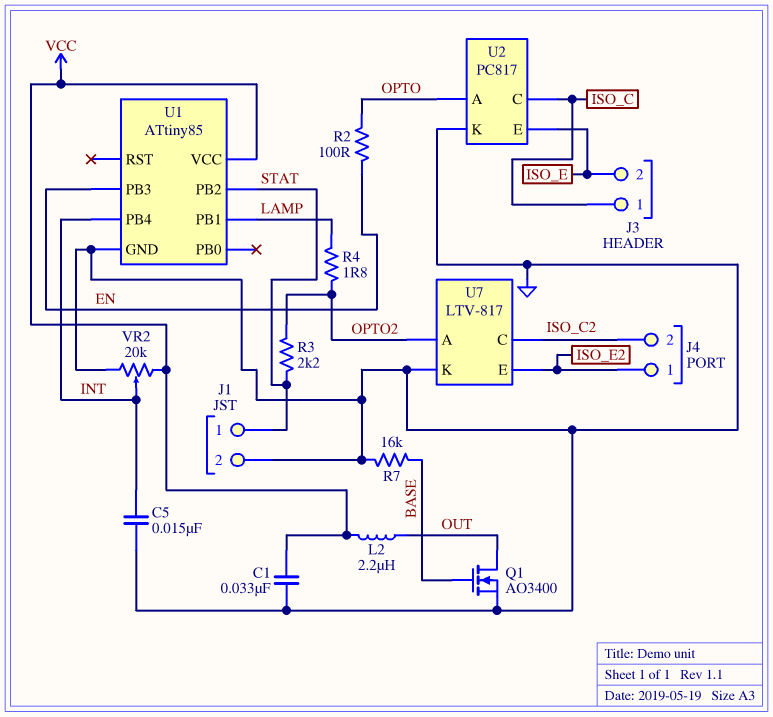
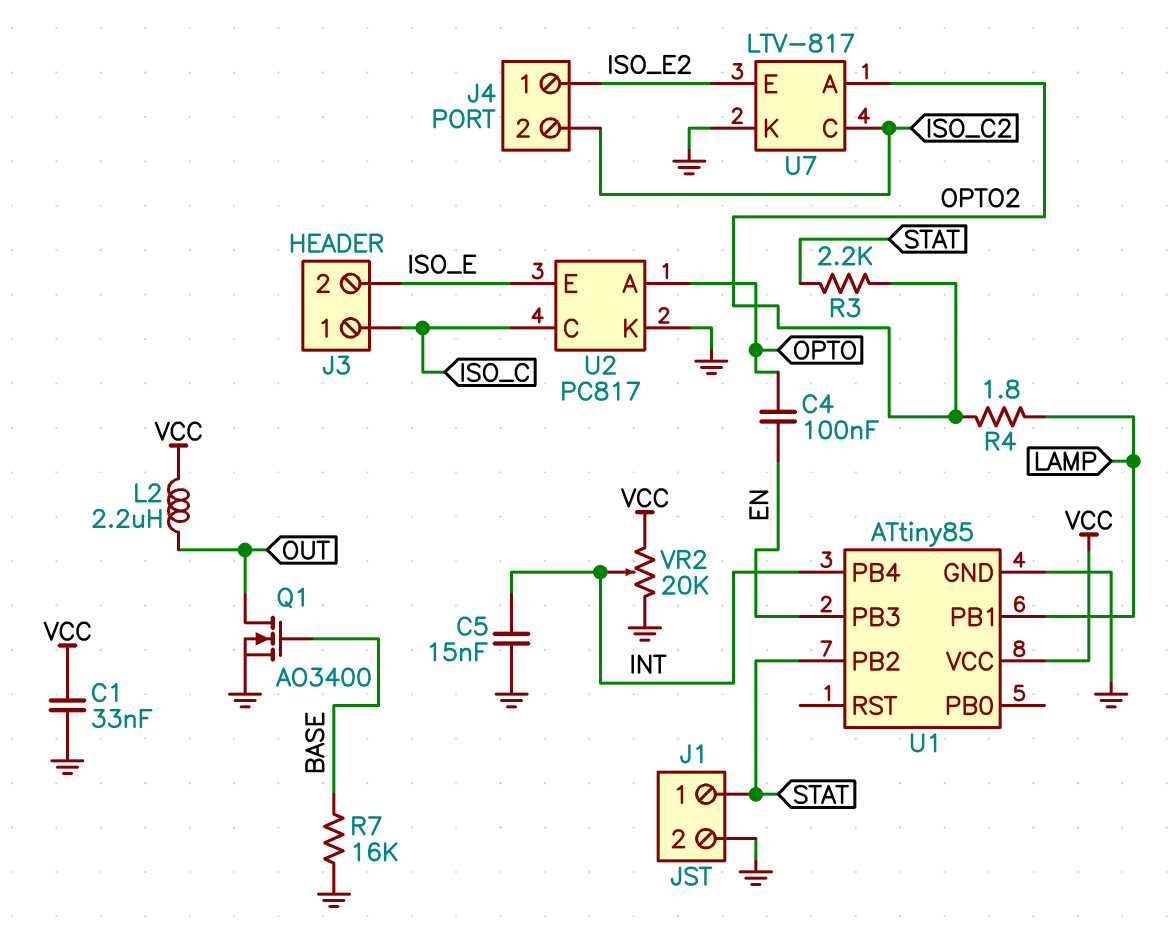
C4: none -> 100nF (EN, OPTO)
R2: 100 (EN, OPTO) -> none

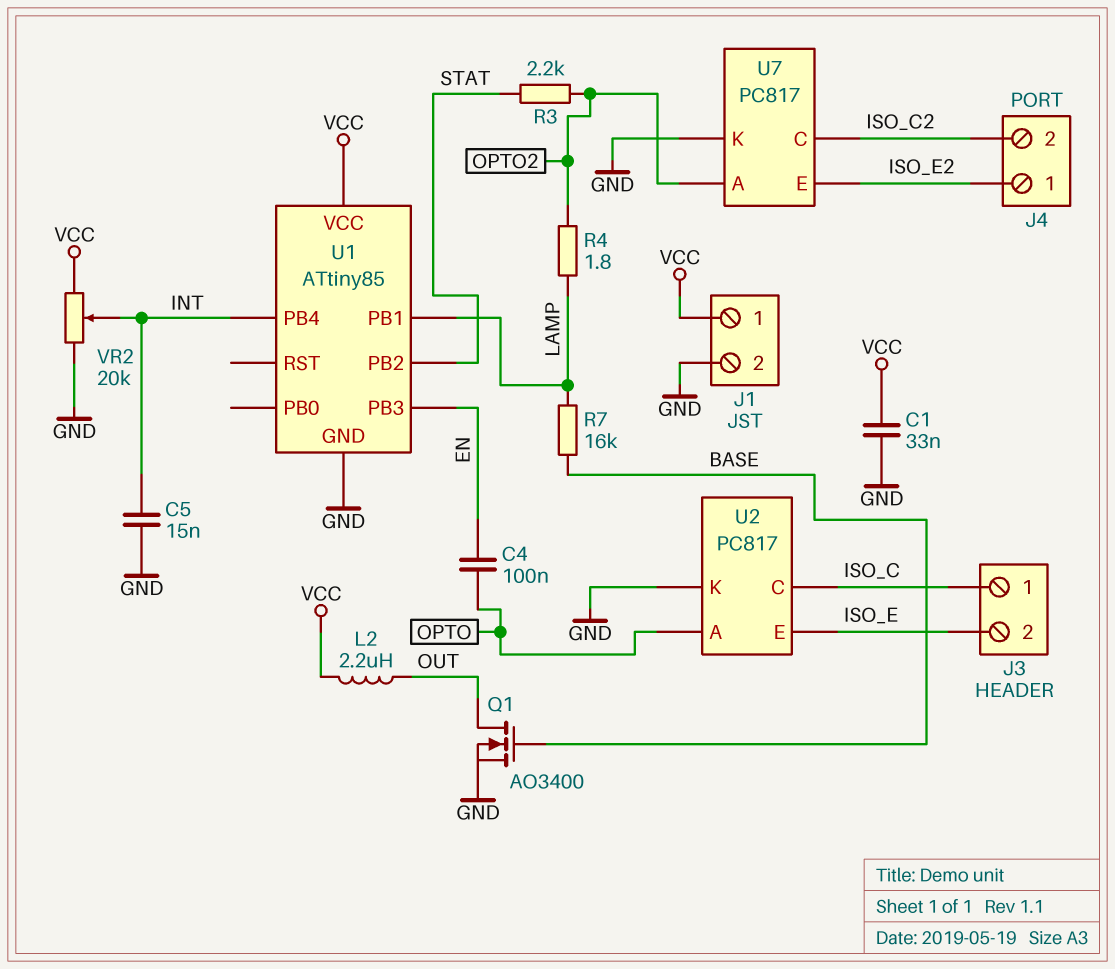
J1 pin 1: STAT -> VCC
R7: 16k (BASE, GND) -> 16k (BASE, LAMP)
U7: LTV-817 -> PC817

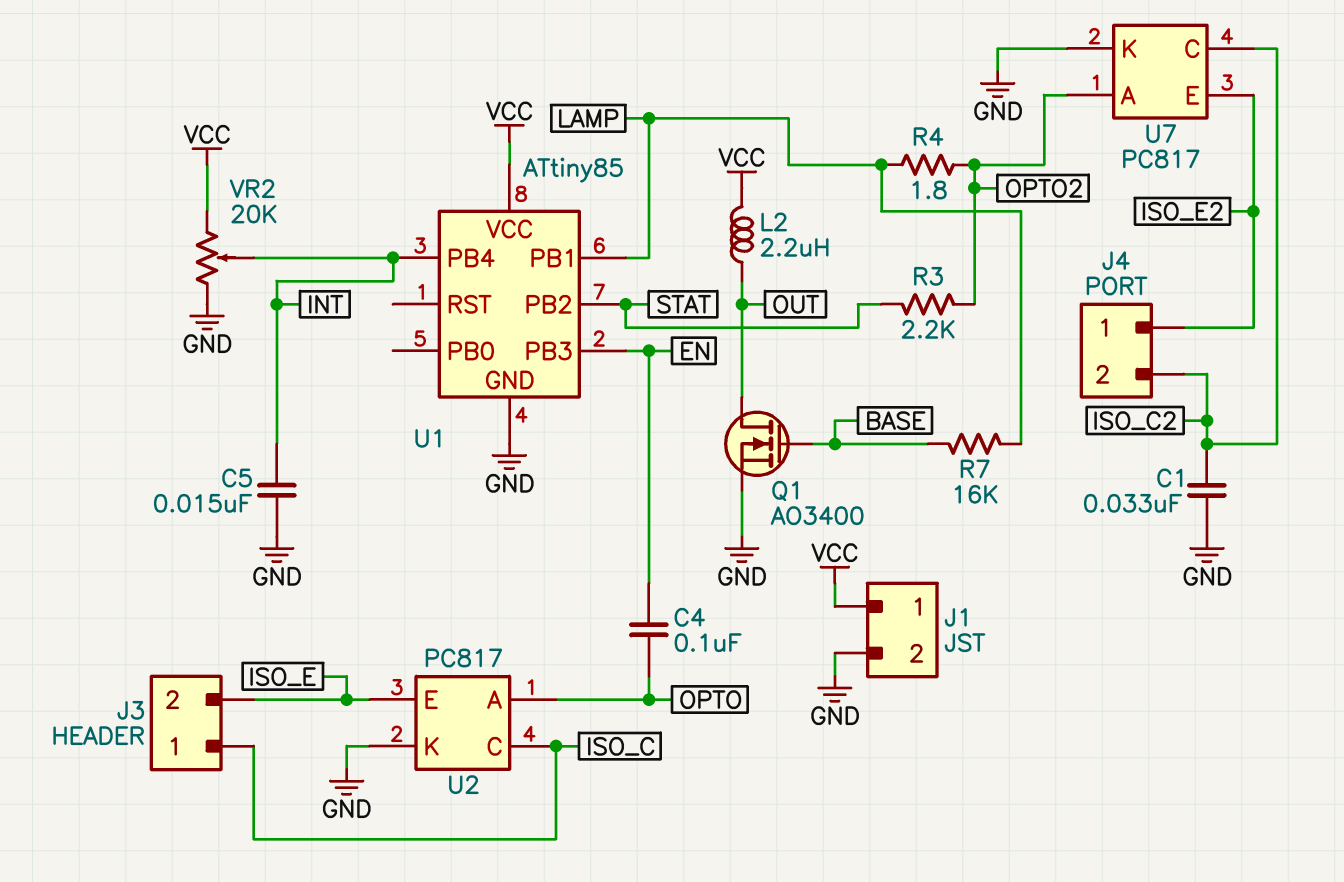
C1: 33nF (GND, VCC) -> 33nF (GND, ISO_C2)

